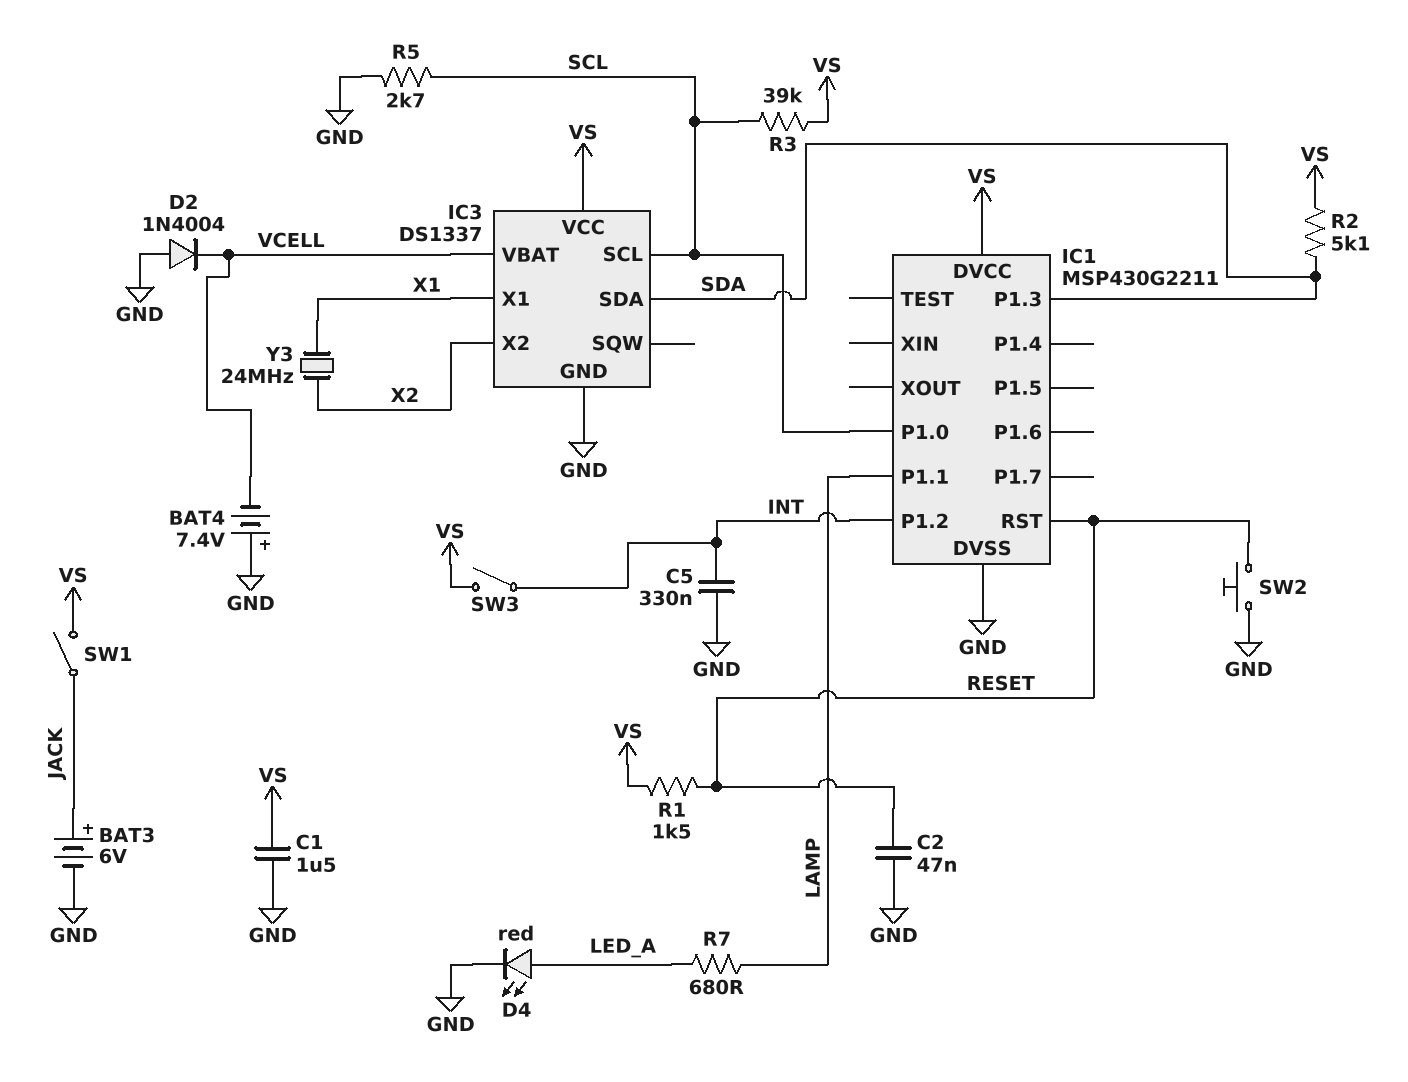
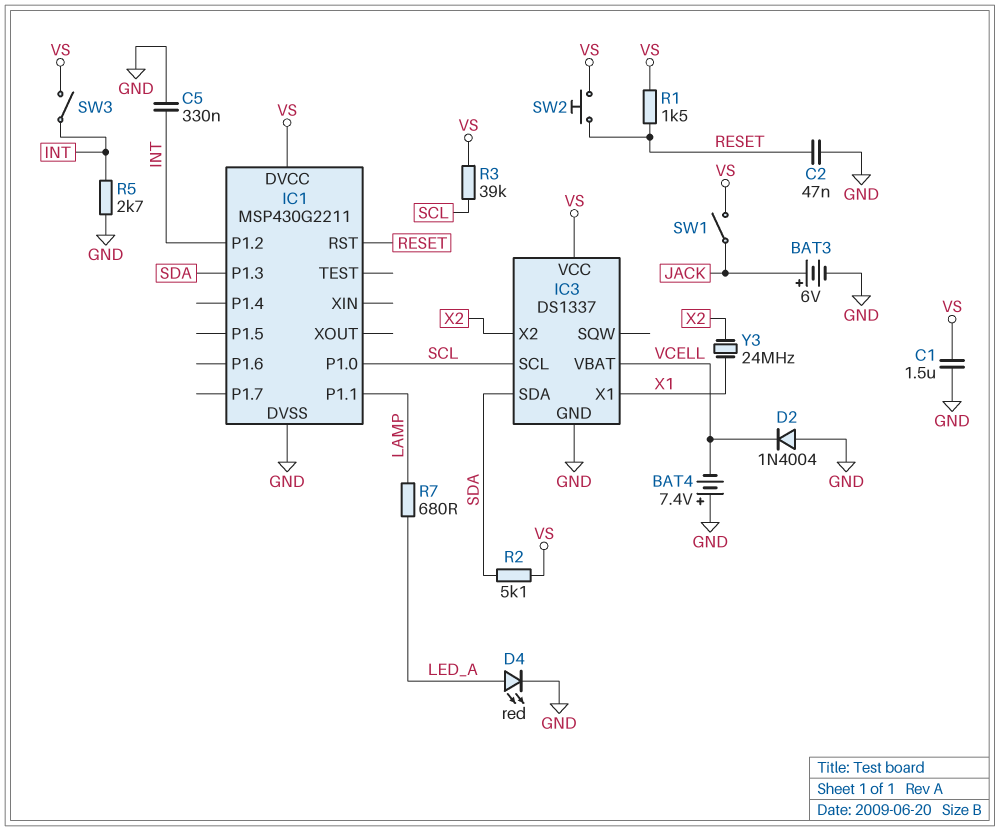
R5: 2.7k (GND, SCL) -> 2.7k (GND, INT)
SW2: button (GND, RESET) -> button (RESET, VS)

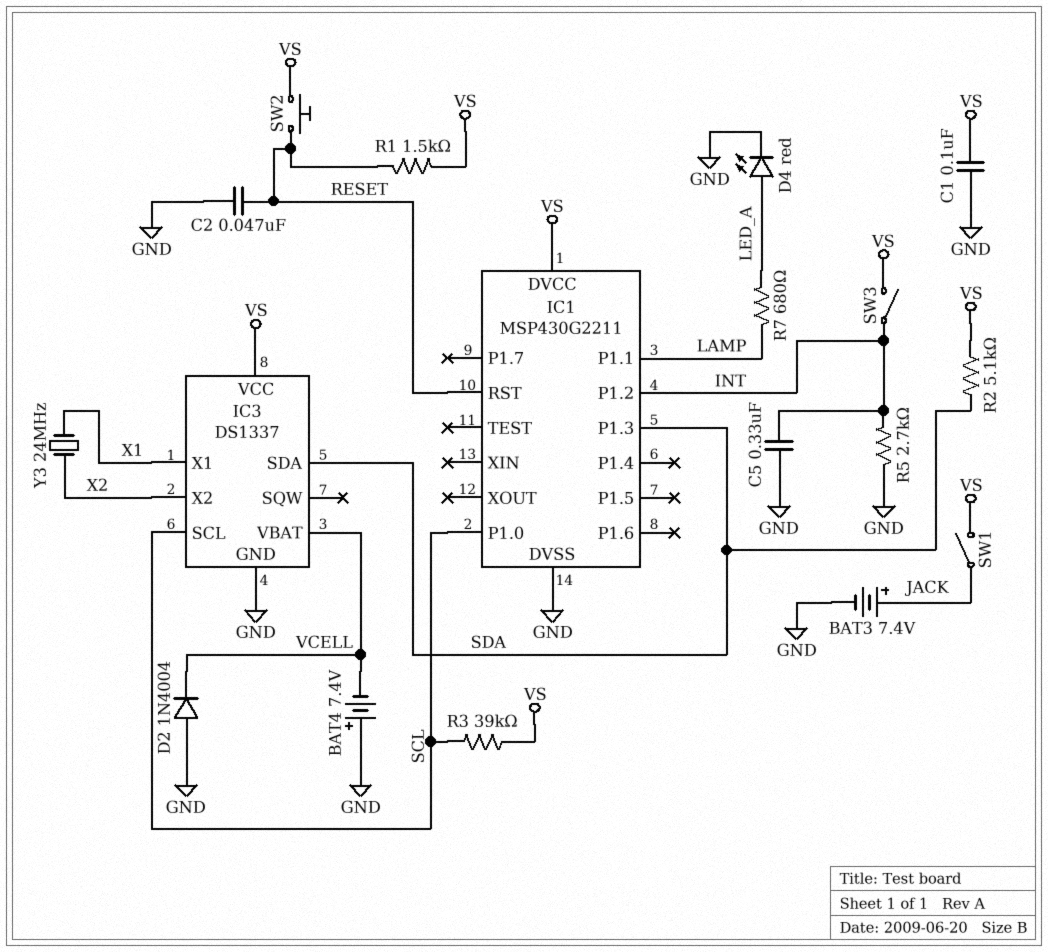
BAT3: 6V (plus JACK, minus GND) -> 7.4V (plus JACK, minus GND)
C1: 1.5uF (GND, VS) -> 100nF (GND, VS)

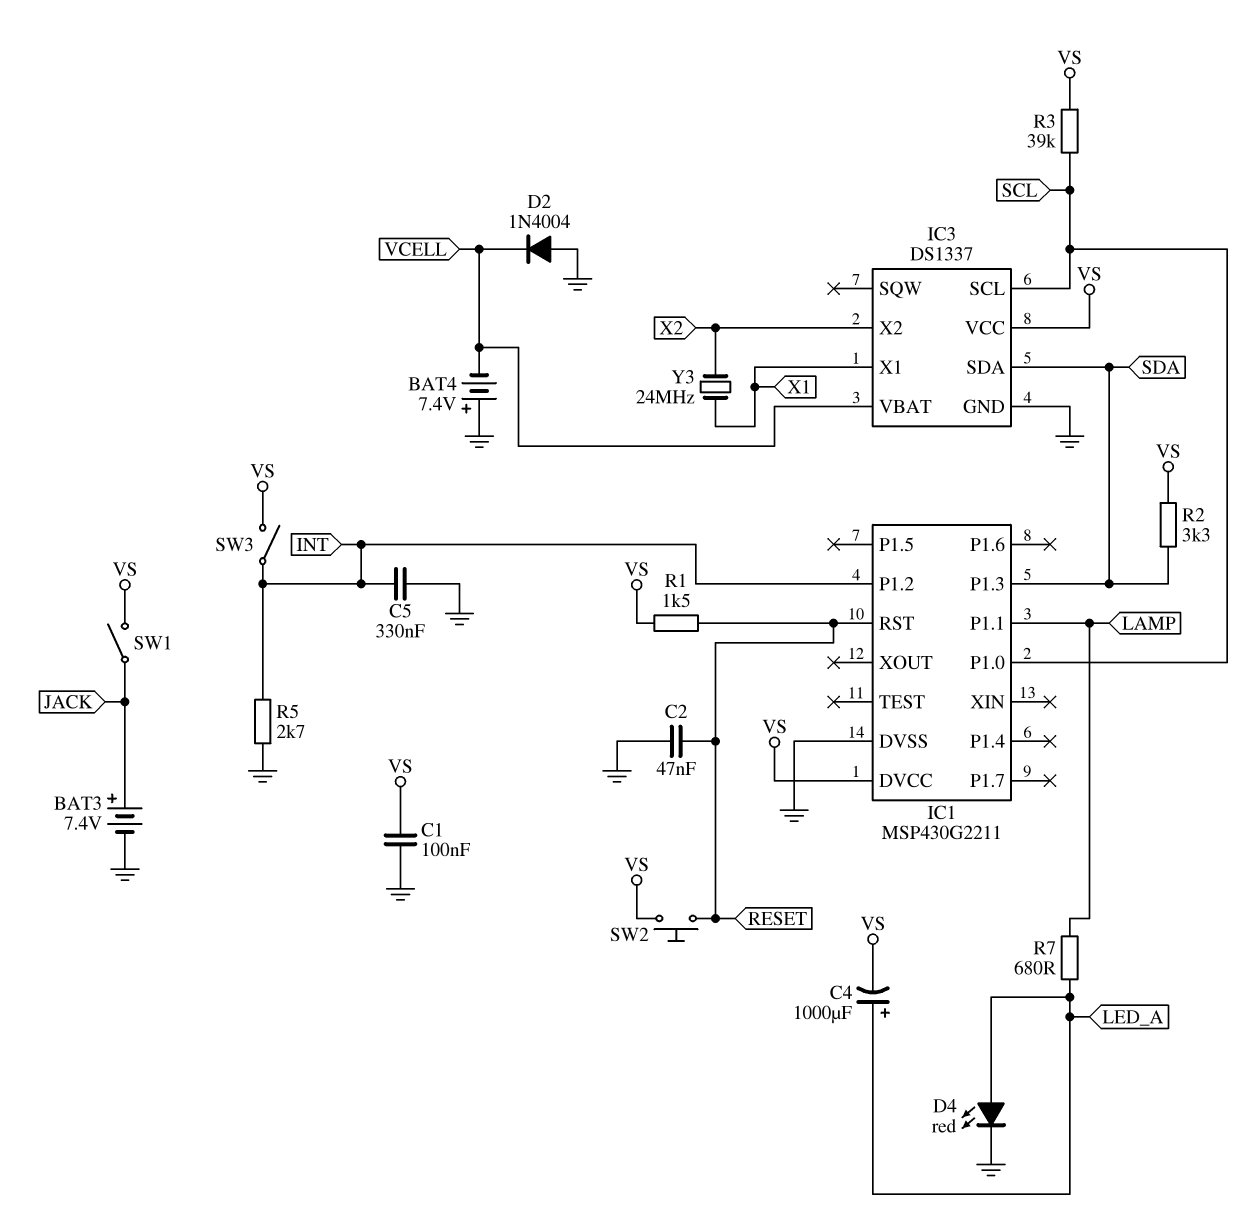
C4: none -> 1000uF (plus LED_A, minus VS)
R2: 5.1k (SDA, VS) -> 3.3k (SDA, VS)

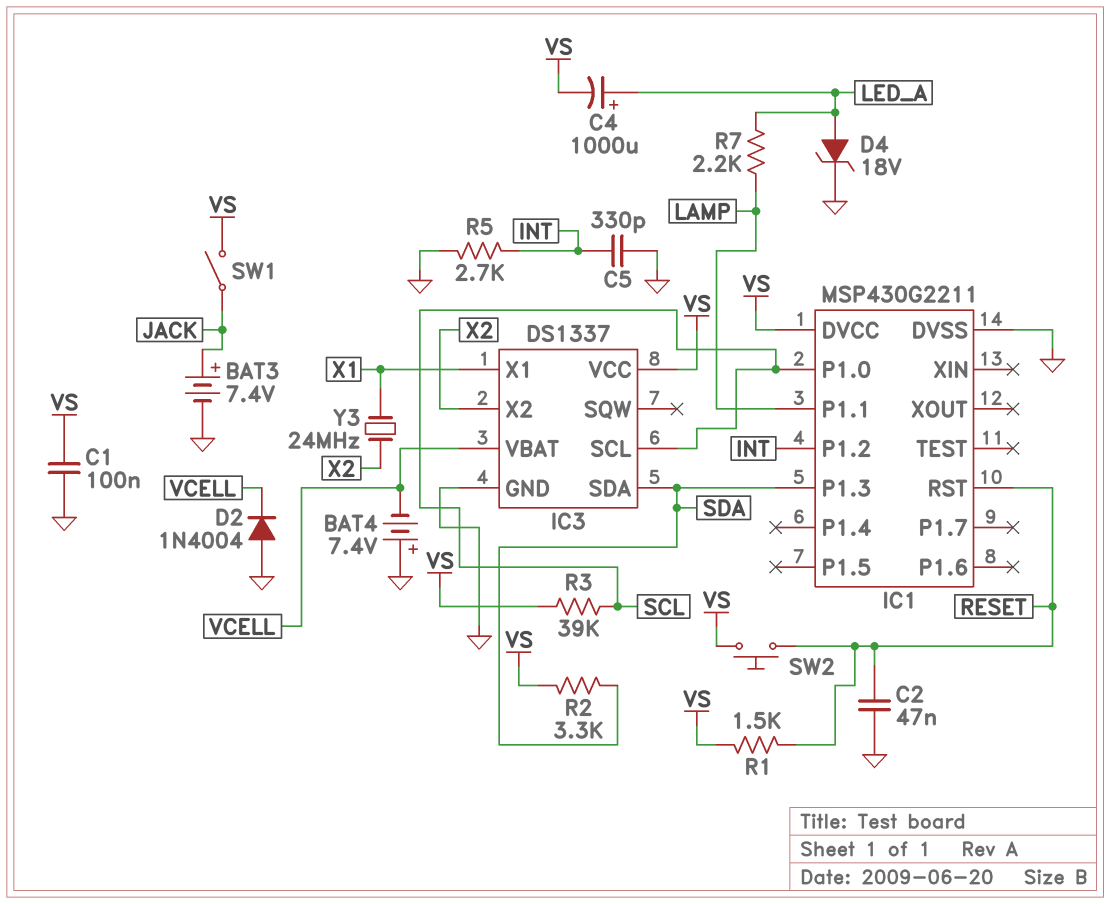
C5: 330nF (GND, INT) -> 330pF (GND, INT)
D4: LED red (A LED_A, K GND) -> zener 18V (A LED_A, K GND)
R7: 680 (LAMP, LED_A) -> 2.2k (LAMP, LED_A)
SW3: switch (INT, VS) -> none

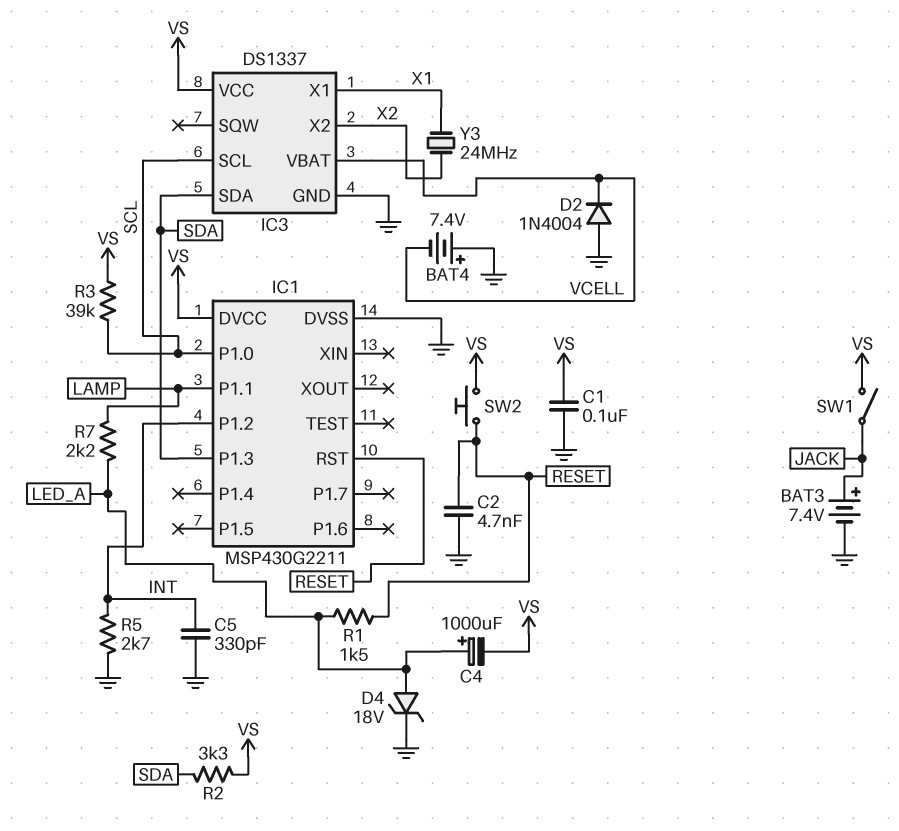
C2: 47nF (GND, RESET) -> 4.7nF (GND, RESET)
R1: 1.5k (RESET, VS) -> 1.5k (LED_A, RESET)

